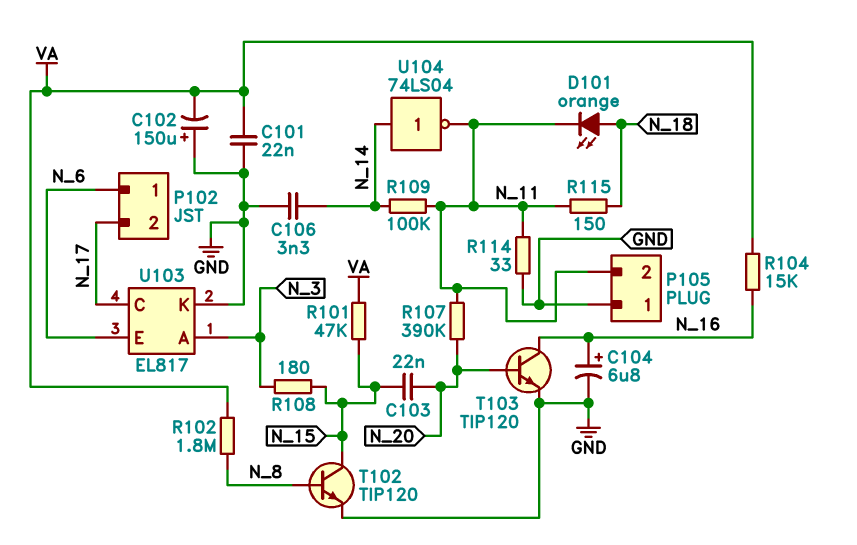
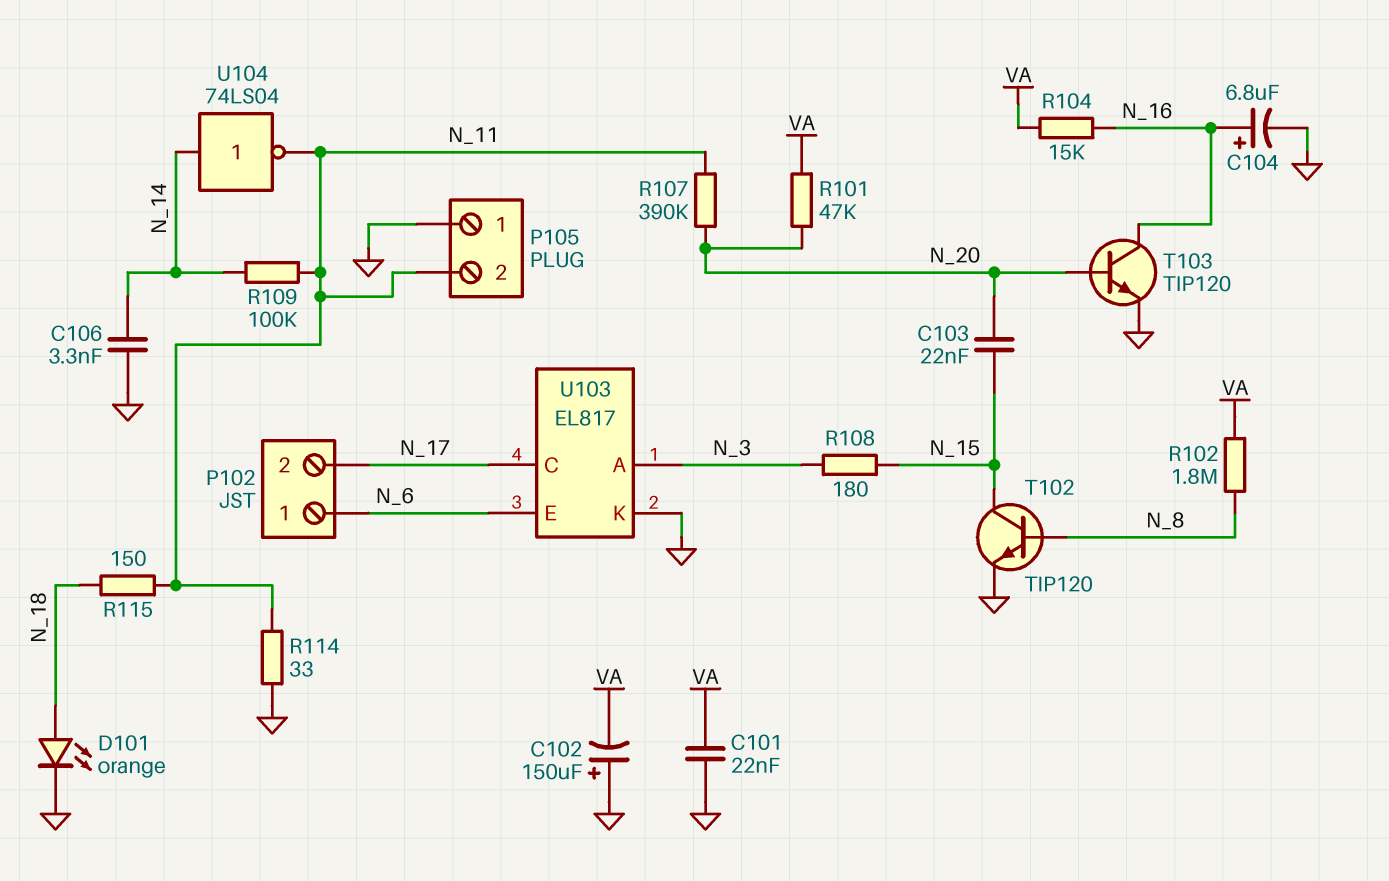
D101: LED orange (A N_18, K N_11) -> LED orange (A N_18, K GND)
R101: 47k (N_15, VA) -> 47k (N_20, VA)

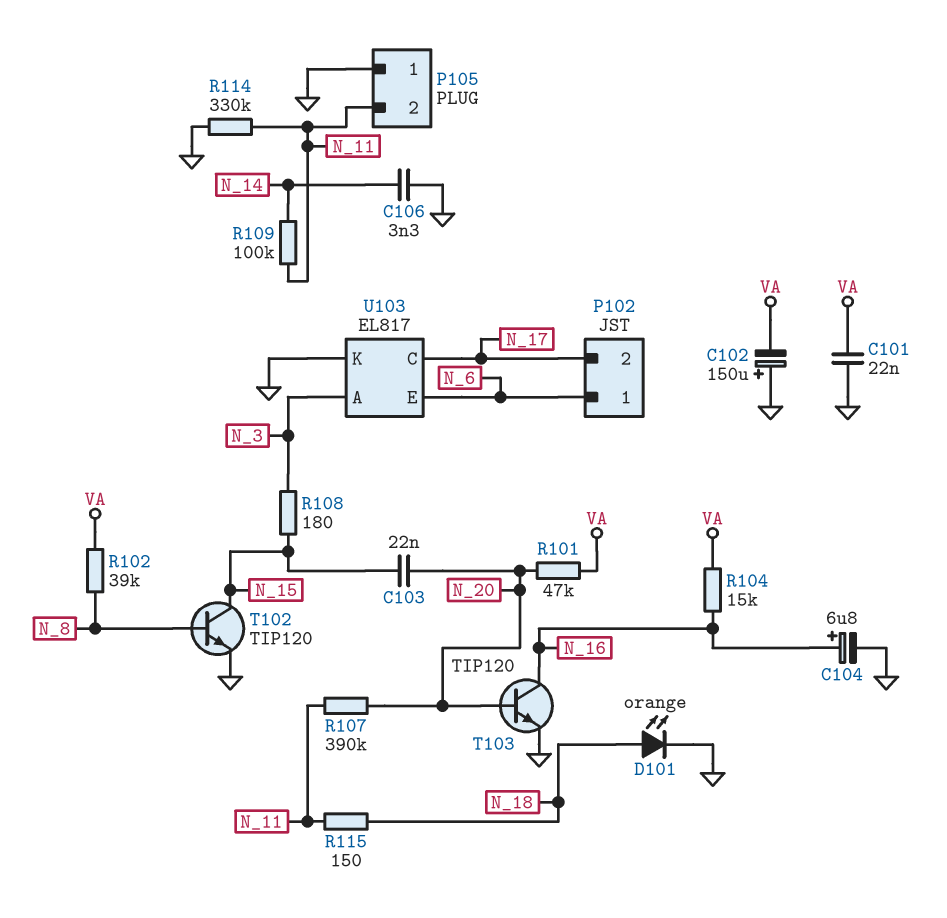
R102: 1.8M (N_8, VA) -> 39k (N_8, VA)
R114: 33 (GND, N_11) -> 330k (GND, N_11)
U104: NOT 74LS04 (in N_14, out N_11) -> none

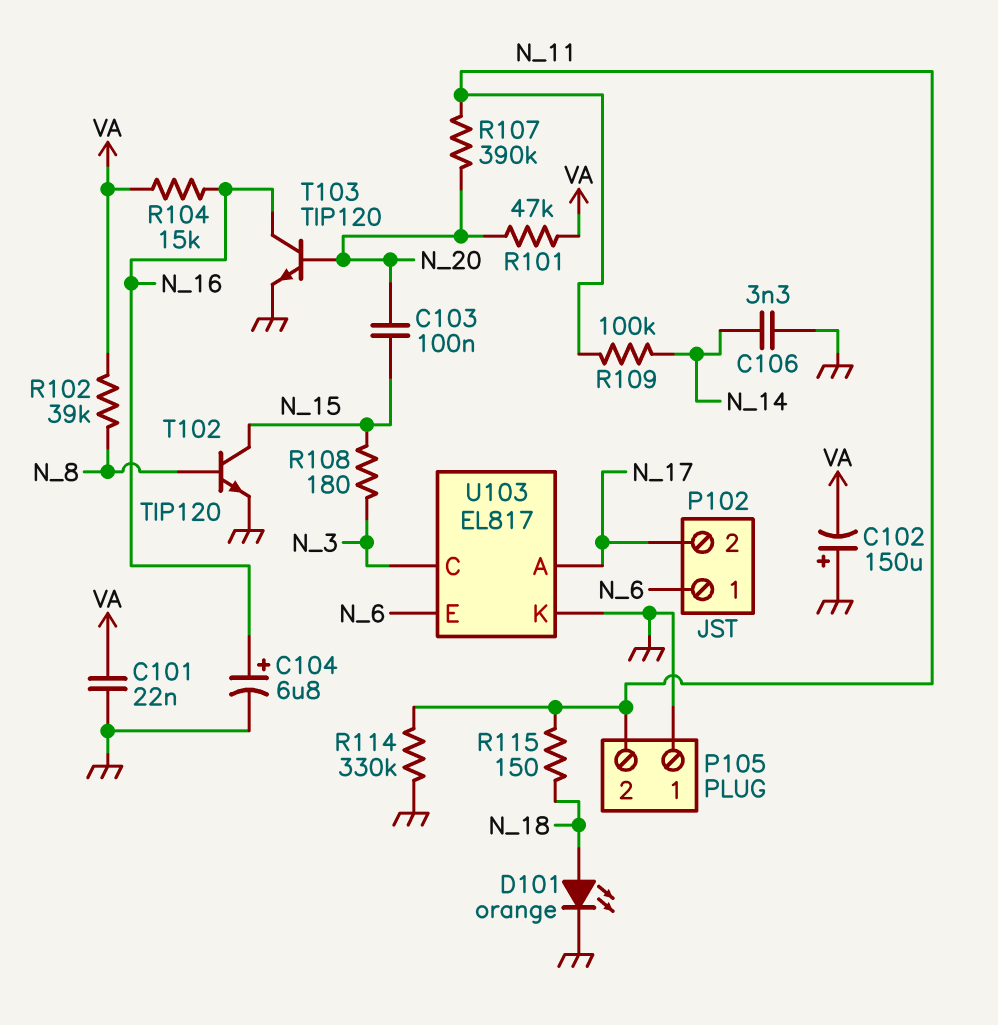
C103: 22nF (N_15, N_20) -> 100nF (N_15, N_20)
U103 pin A: N_3 -> N_17
U103 pin C: N_17 -> N_3

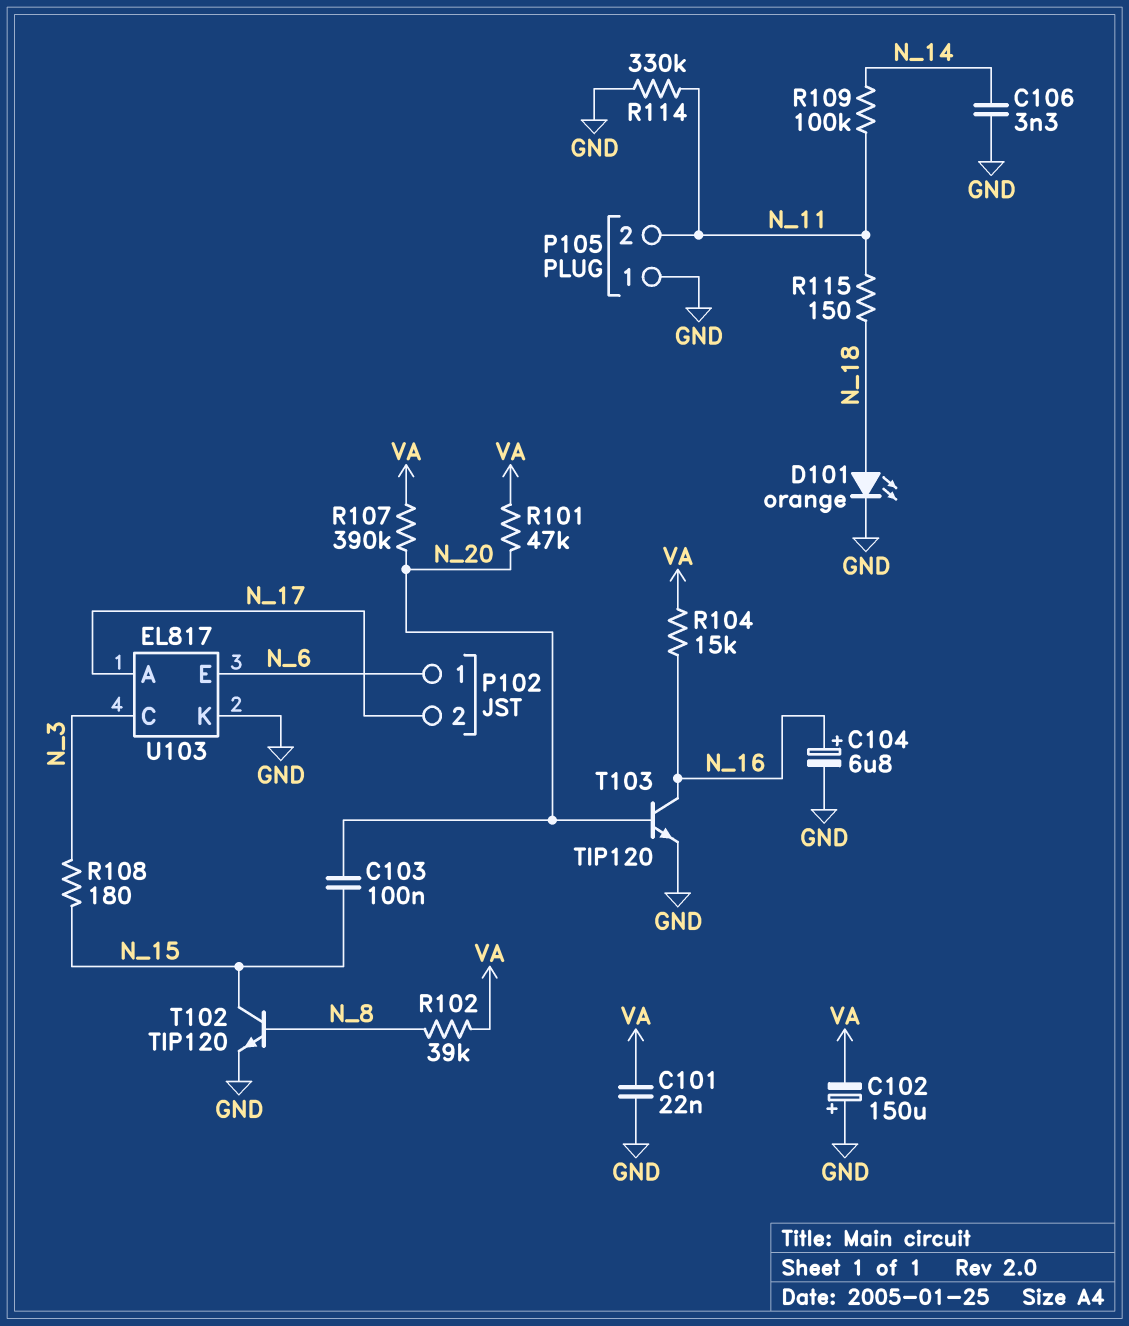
R107: 390k (N_11, N_20) -> 390k (N_20, VA)

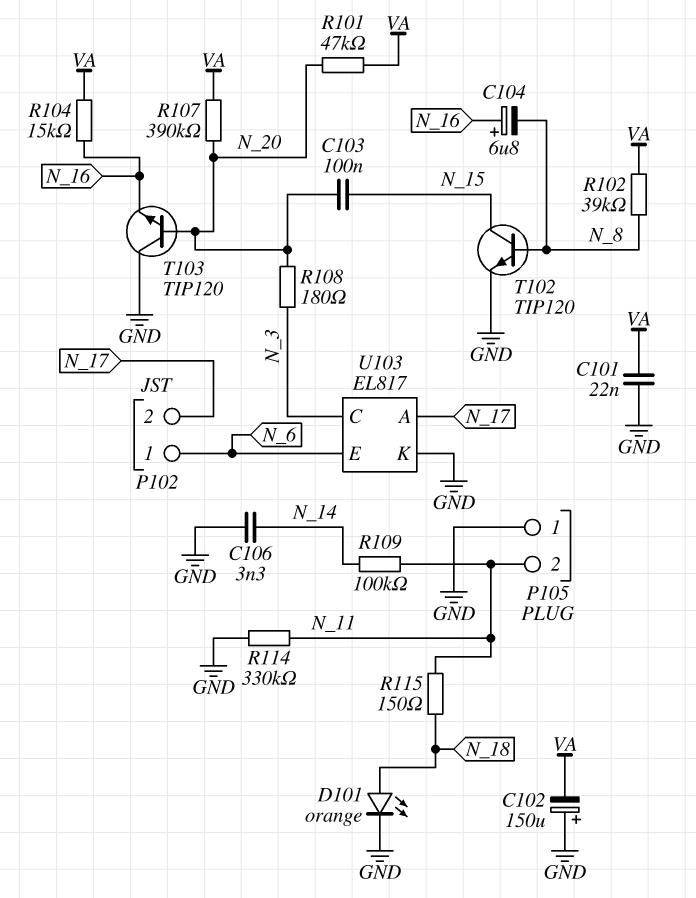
C104: 6.8uF (plus N_16, minus GND) -> 6.8uF (plus N_16, minus N_8)
R108: 180 (N_3, N_15) -> 180 (N_3, N_20)
T103: NPN TIP120 (B N_20, C N_16, E GND) -> NPN TIP120 (B N_20, C GND, E N_16)

